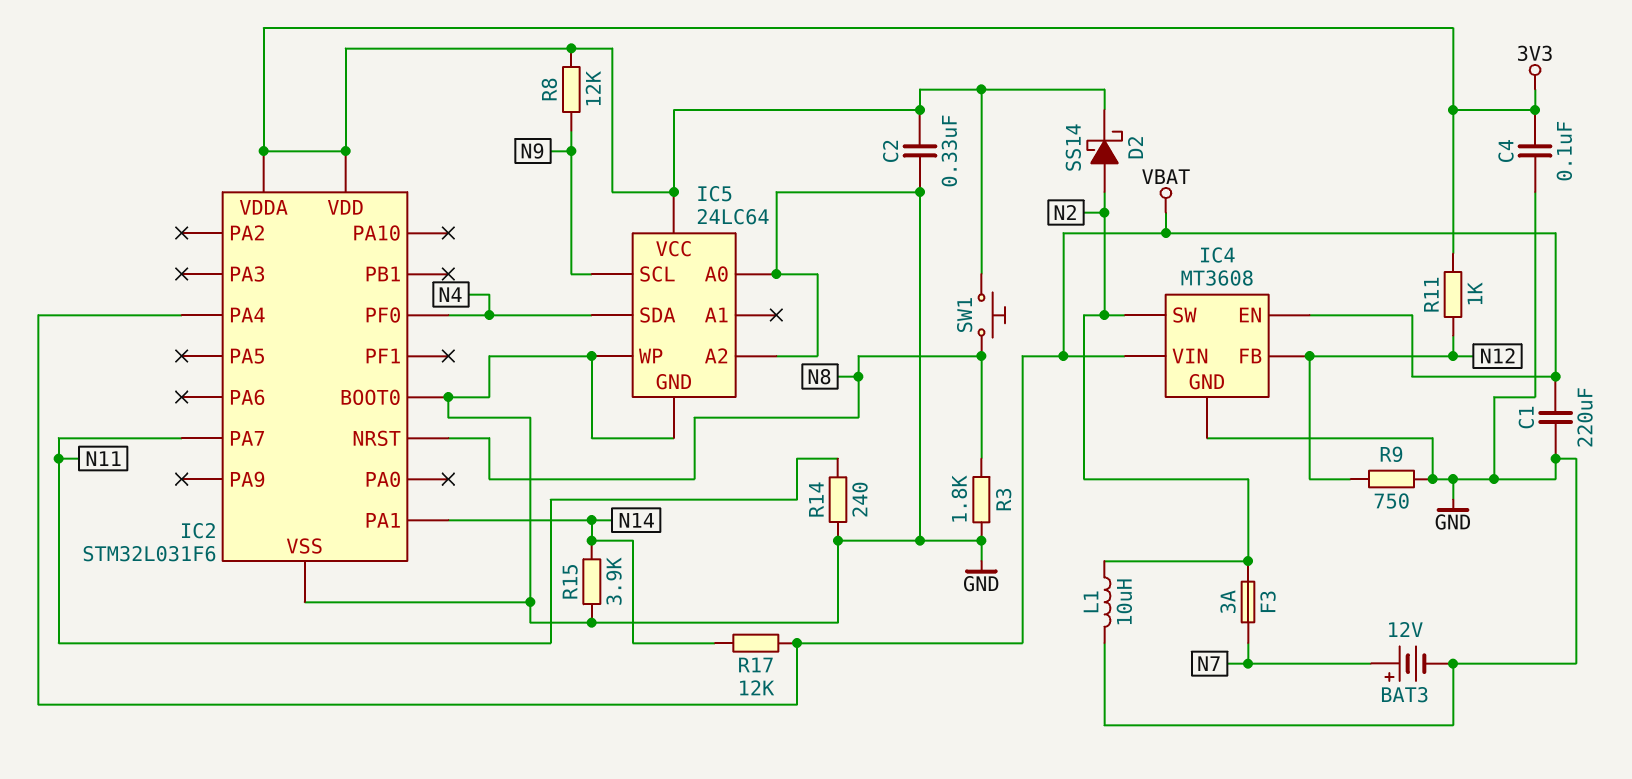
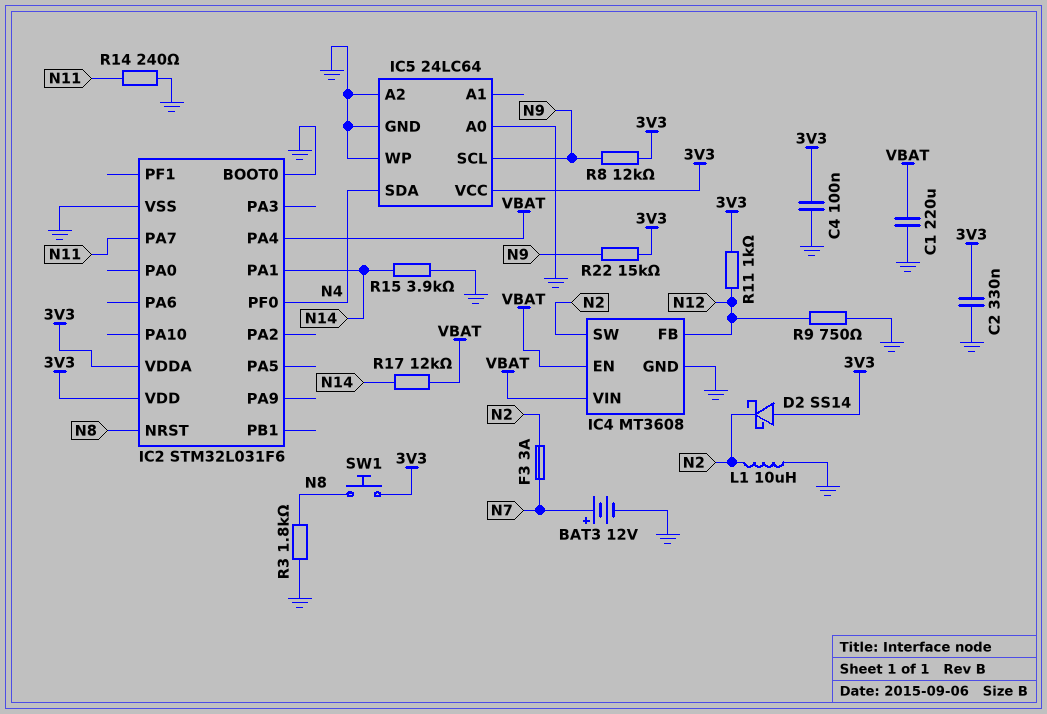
D2: schottky SS14 (A N2, K 3V3) -> schottky SS14 (A 3V3, K N2)
R22: none -> 15k (3V3, N9)

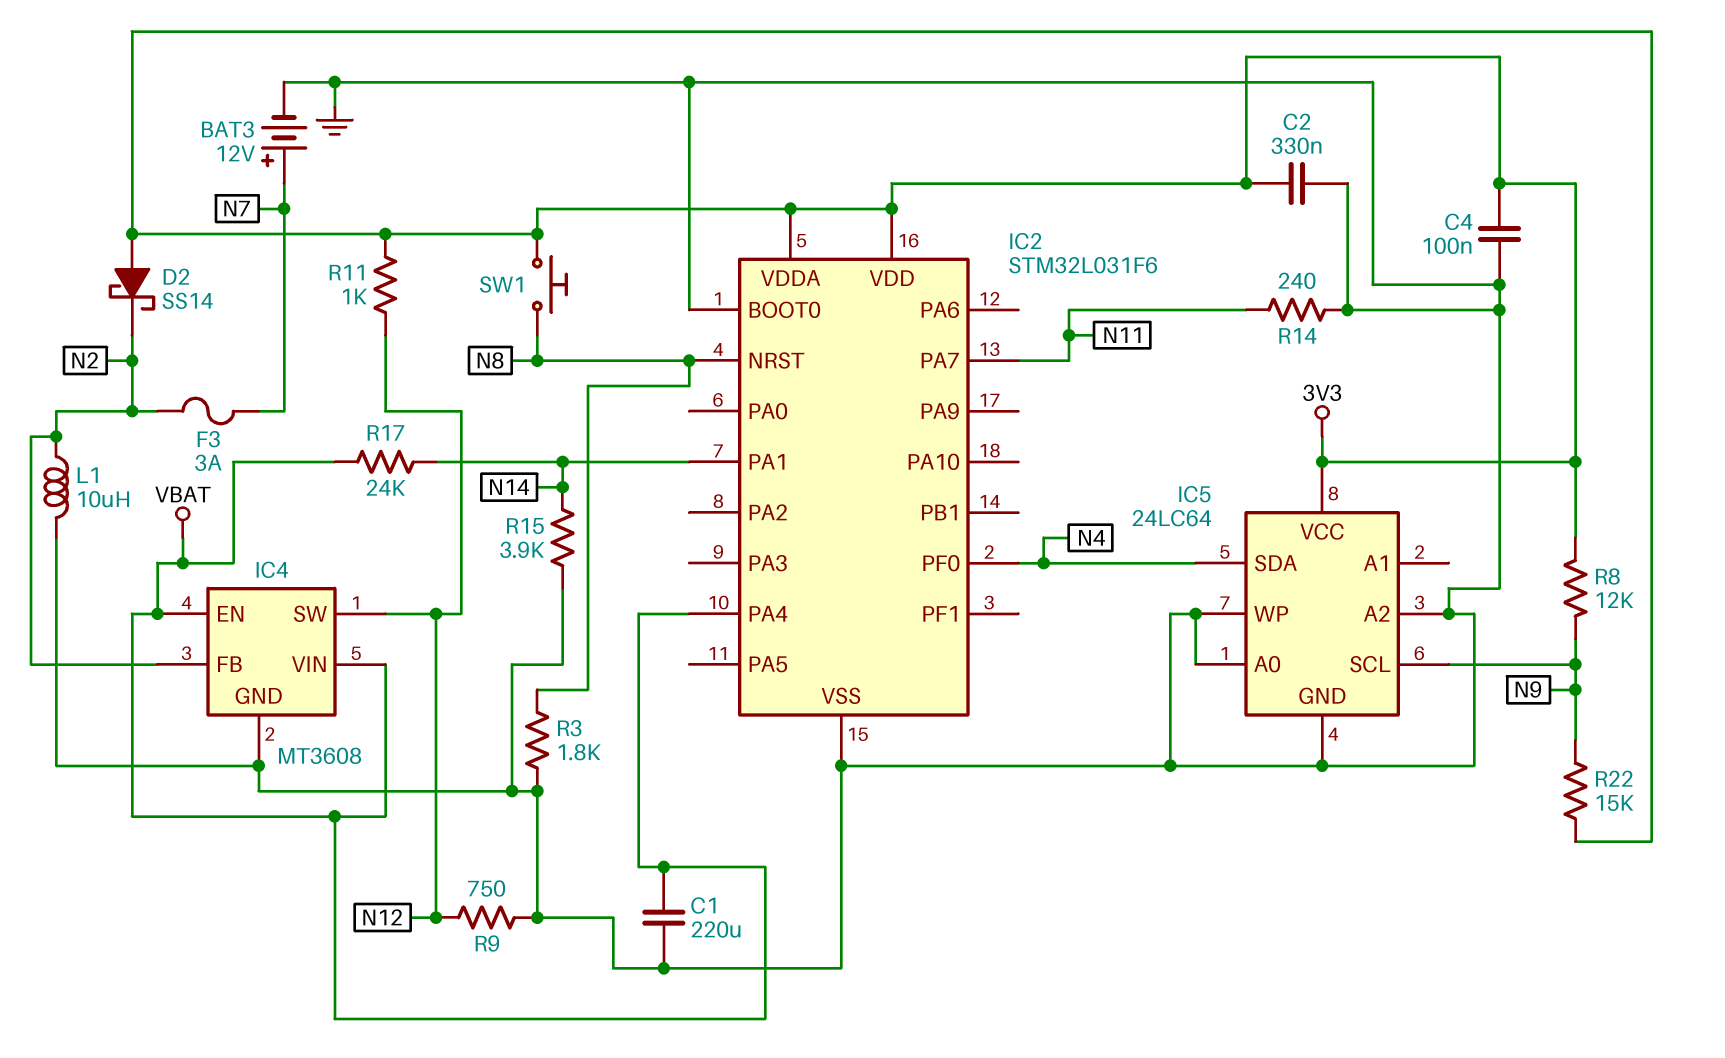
IC4 pin FB: N12 -> N2
IC4 pin SW: N2 -> N12
R17: 12k (N14, VBAT) -> 24k (N14, VBAT)

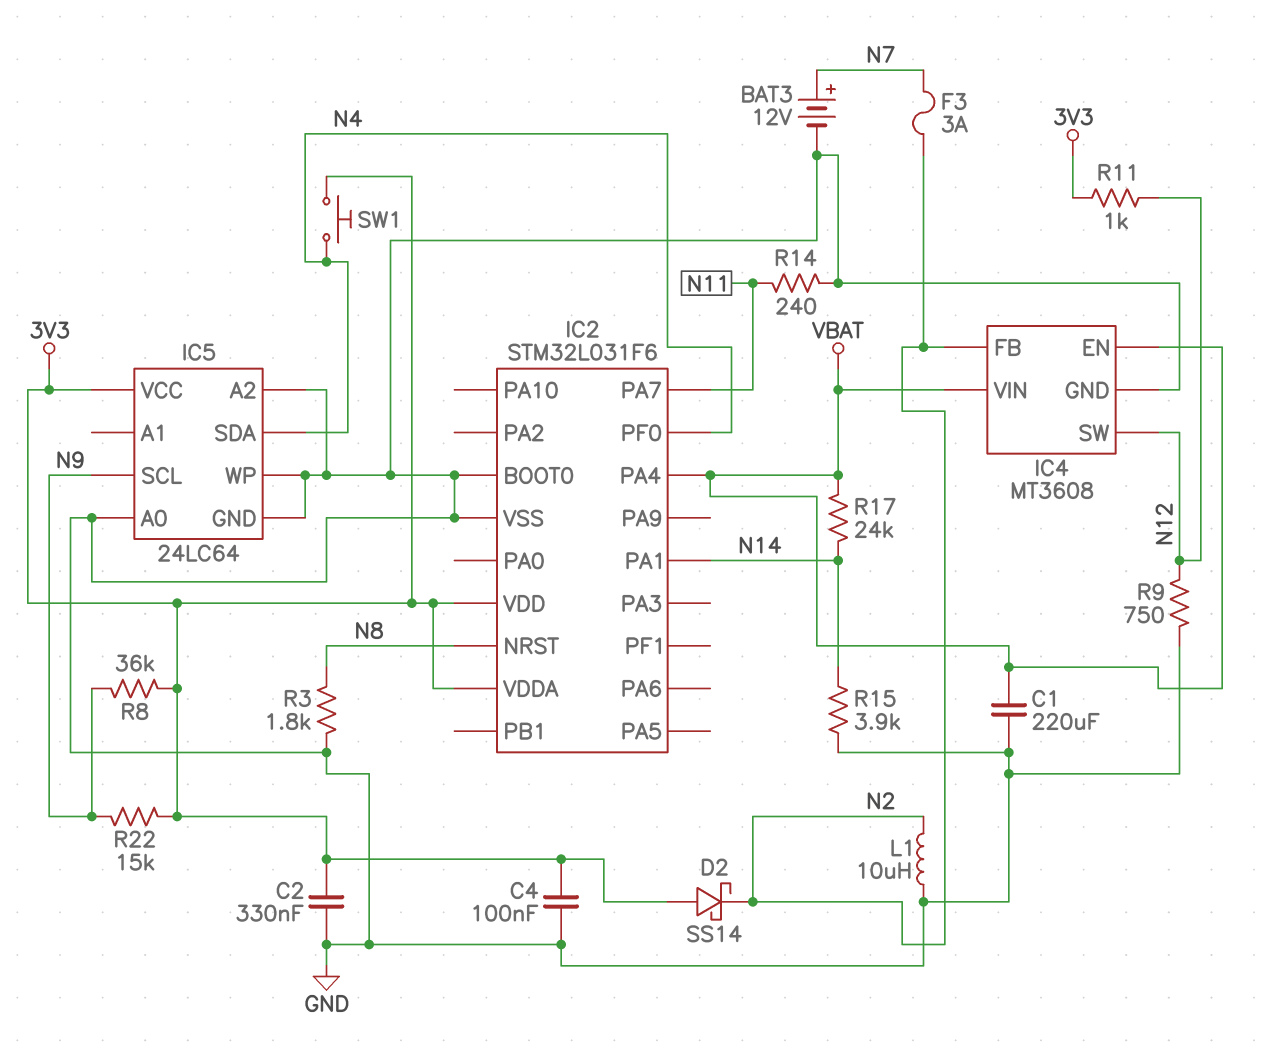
R8: 12k (3V3, N9) -> 36k (3V3, N9)
SW1: button (3V3, N8) -> button (3V3, N4)

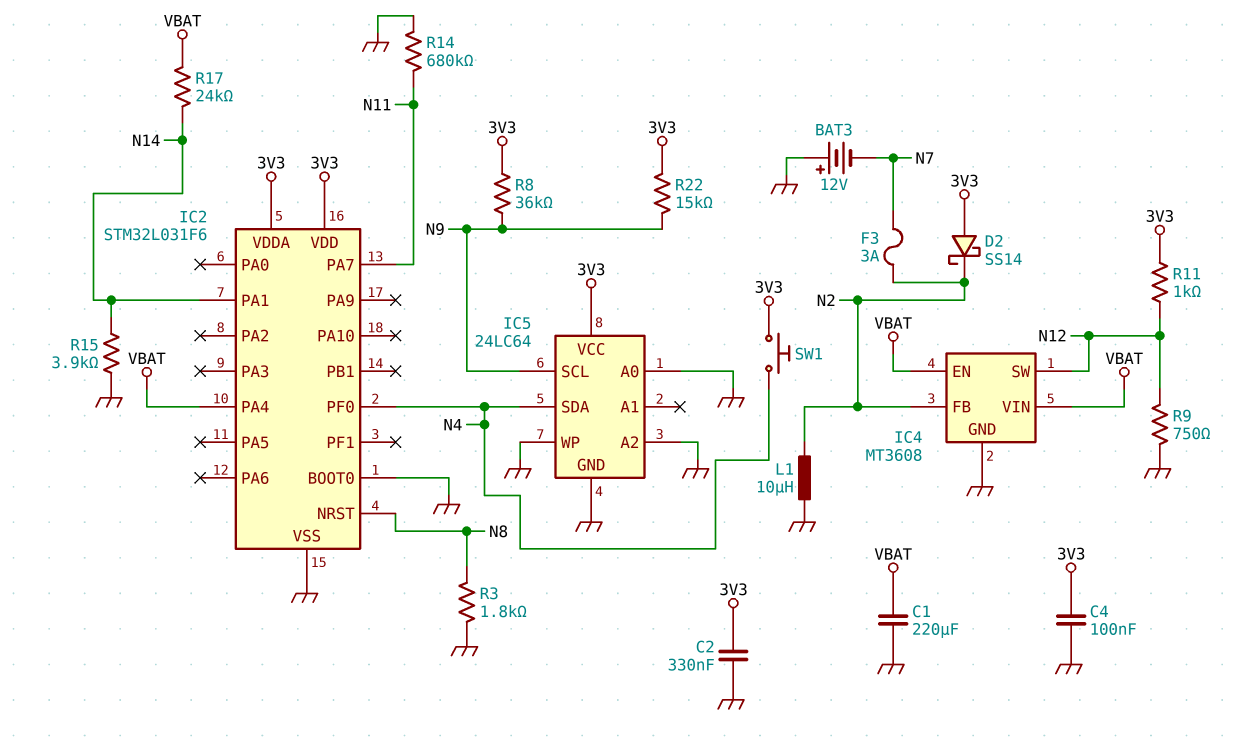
BAT3: 12V (plus N7, minus GND) -> 12V (plus GND, minus N7)
R14: 240 (GND, N11) -> 680k (GND, N11)

